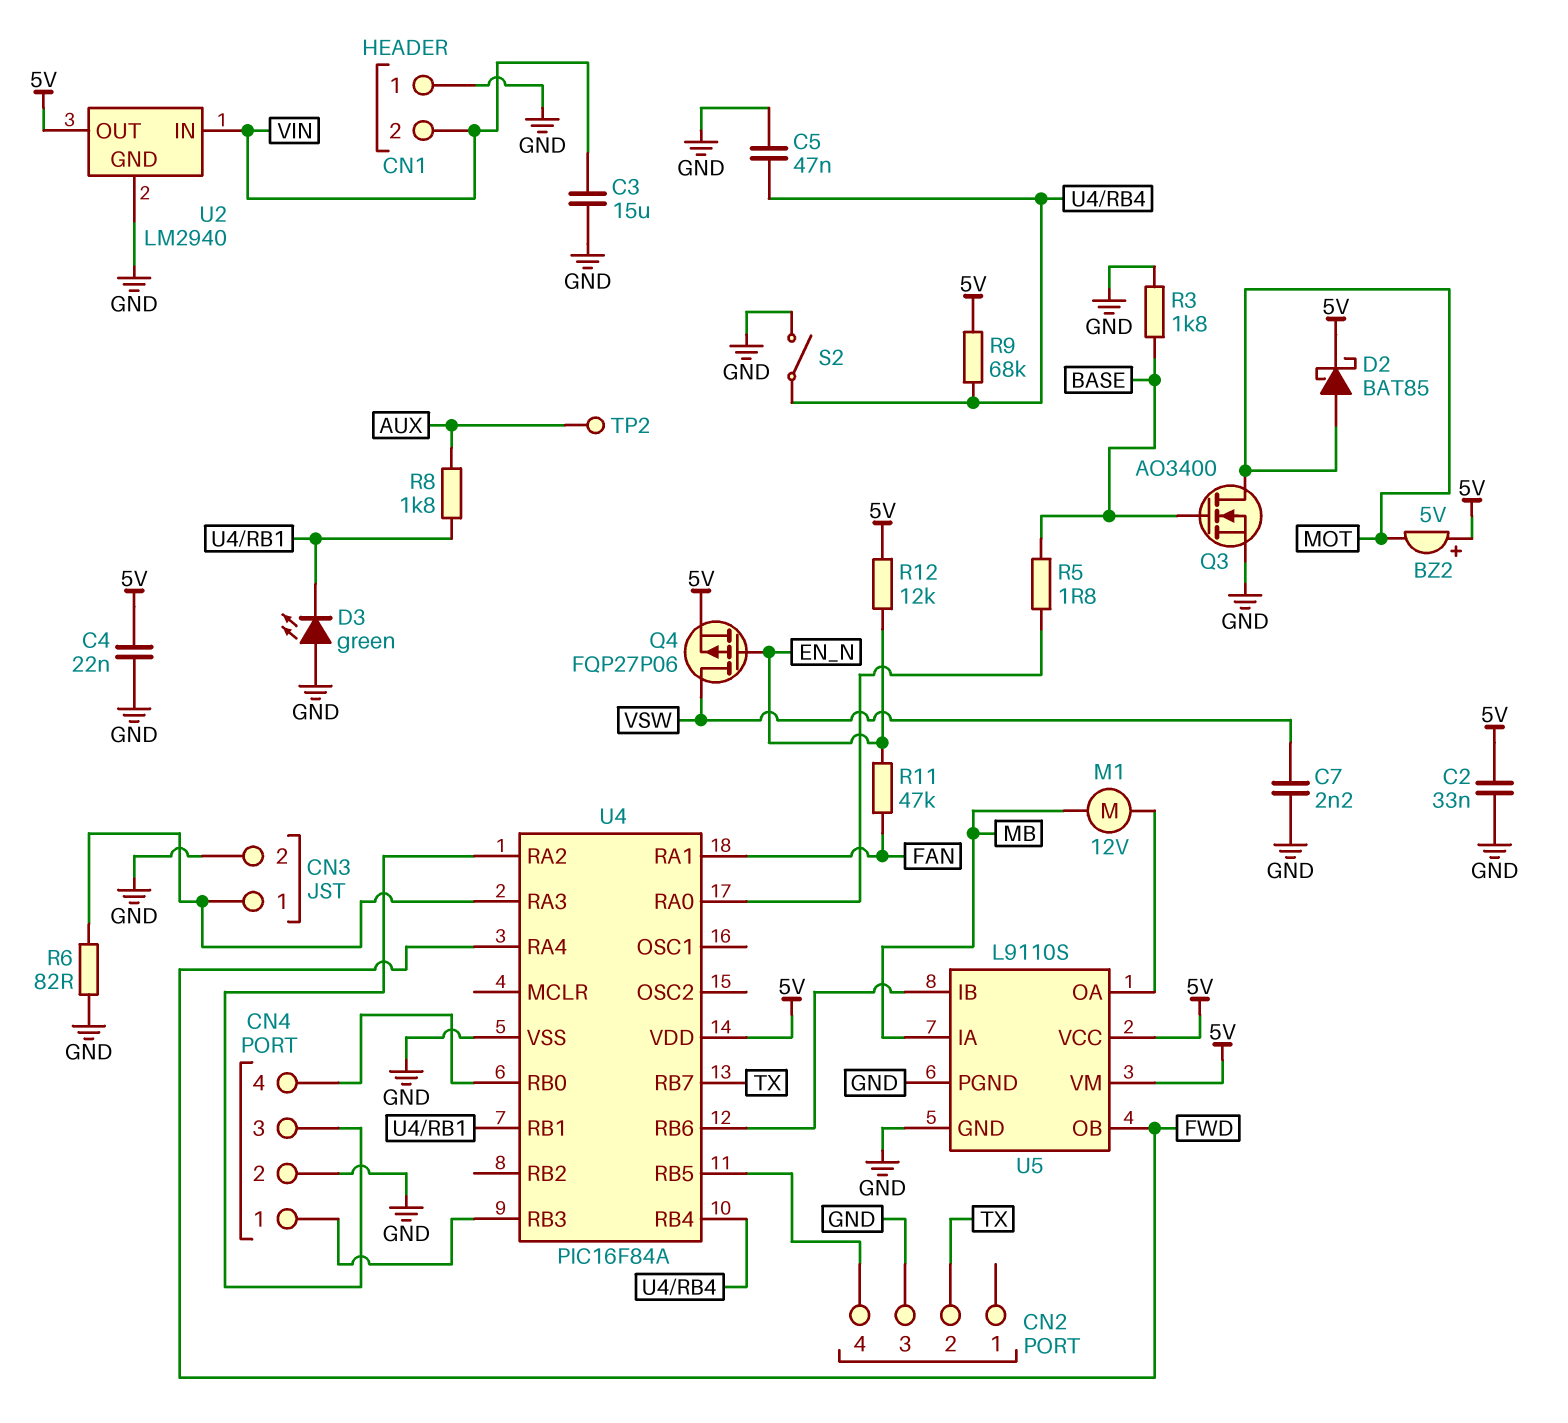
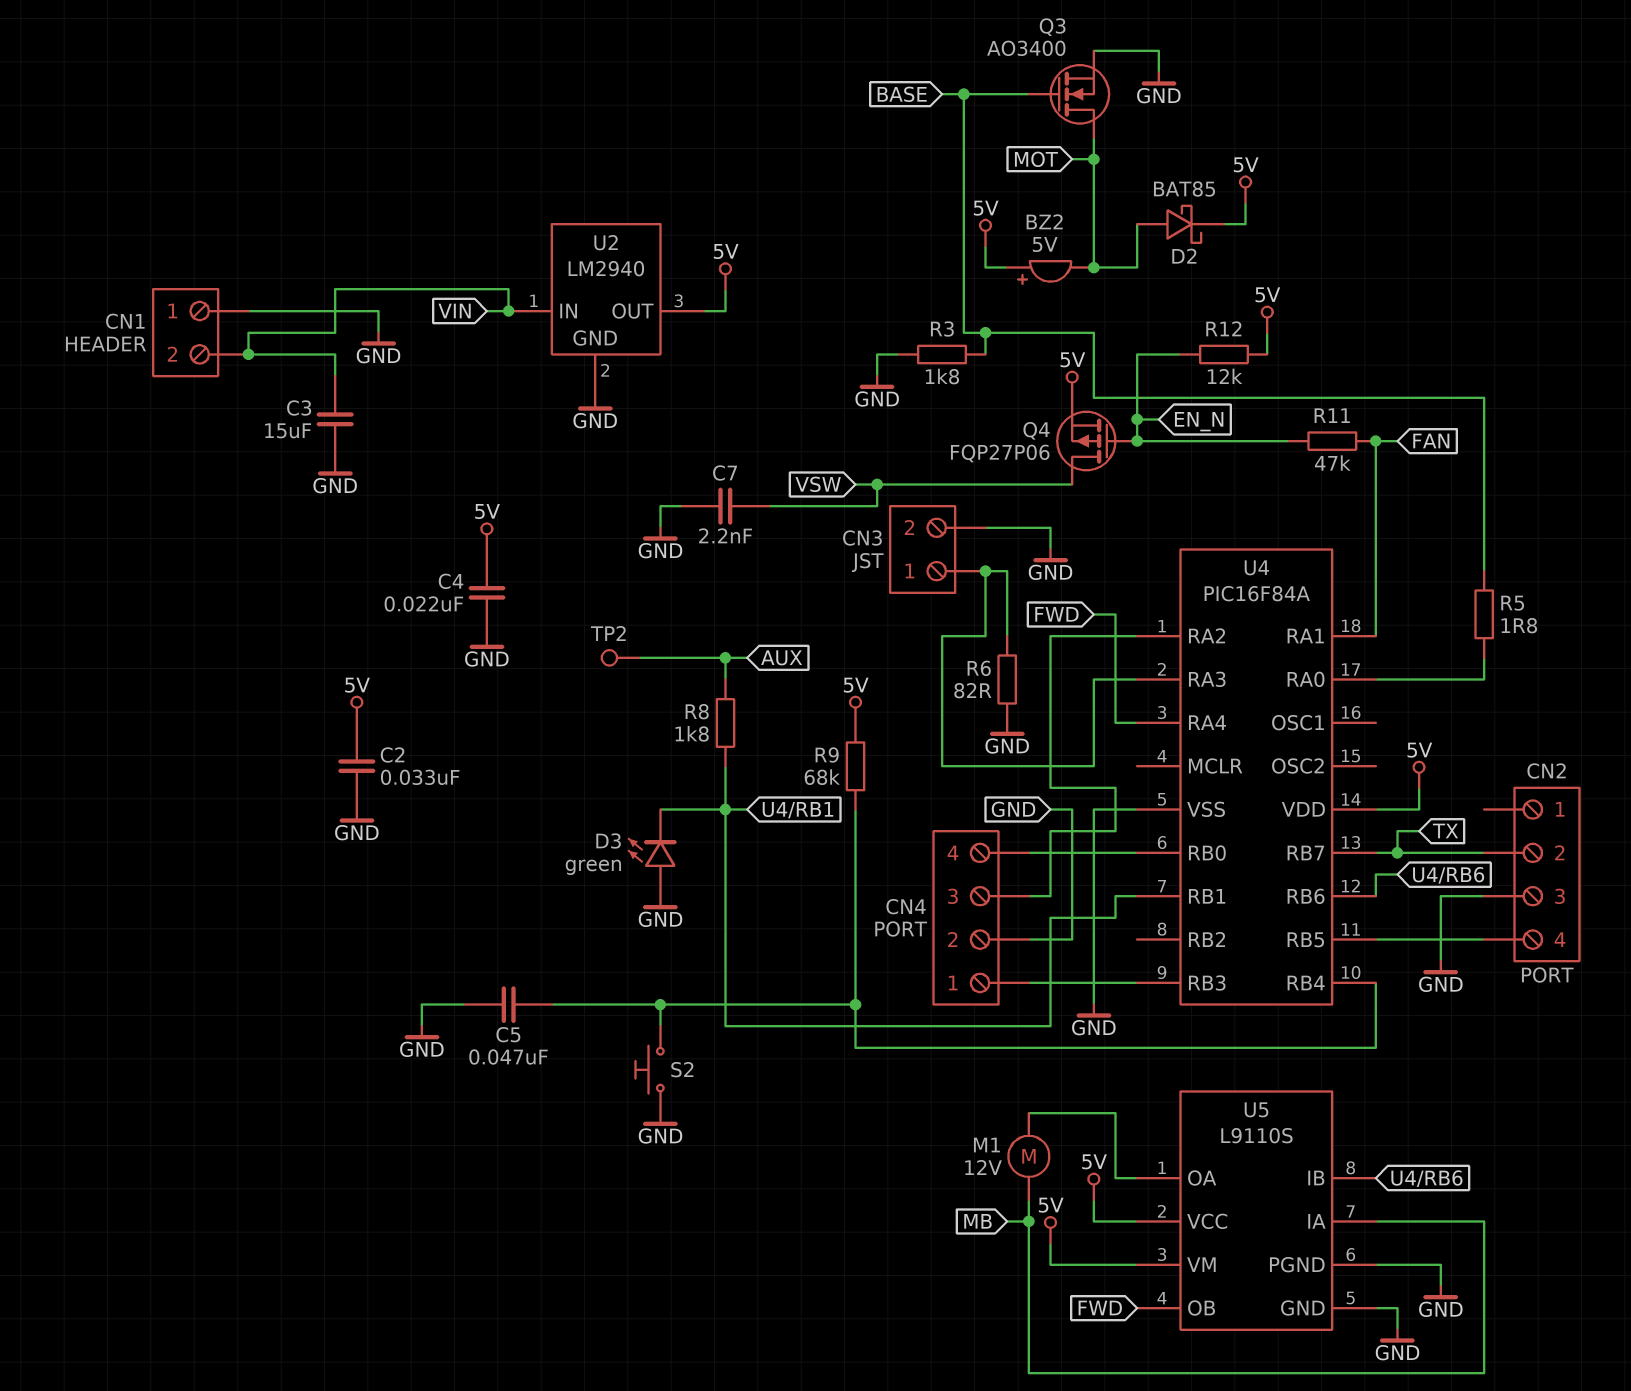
S2: switch (GND, U4/RB4) -> button (GND, U4/RB4)

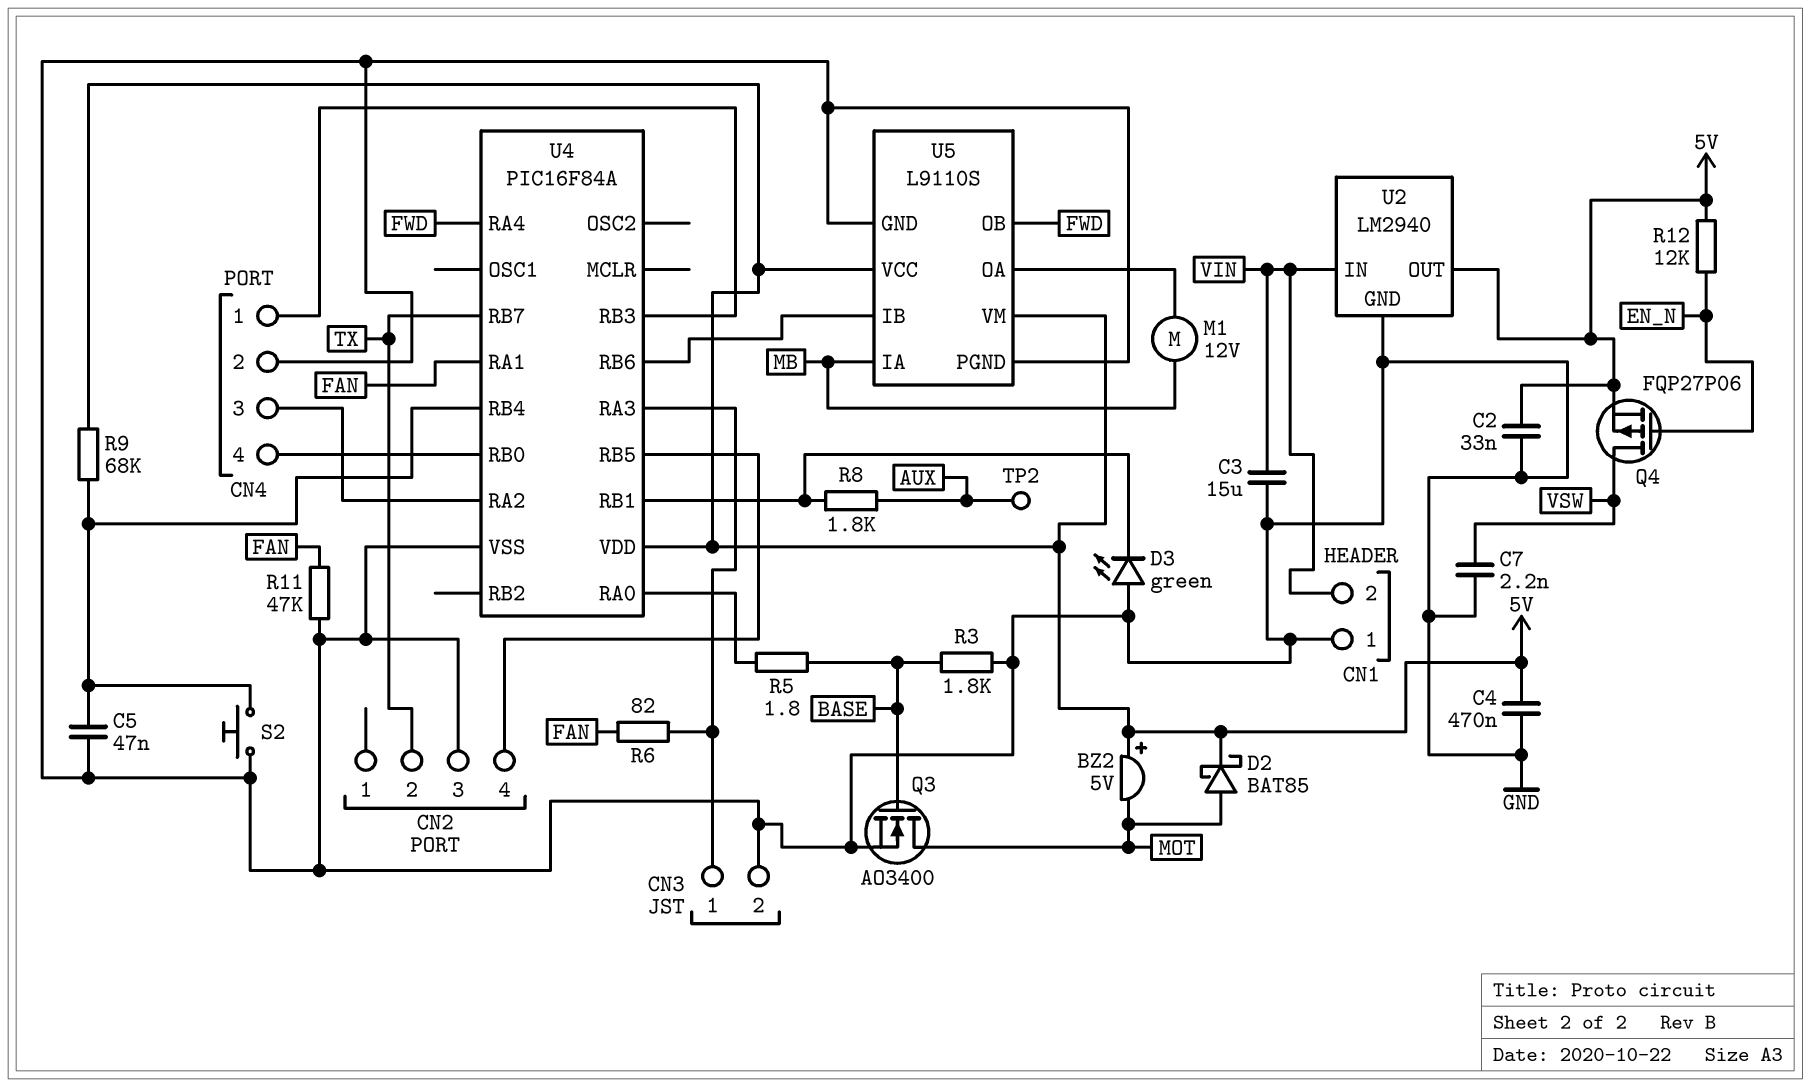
C4: 22nF (5V, GND) -> 470nF (5V, GND)
R6: 82 (CN3/1, GND) -> 82 (CN3/1, FAN)
R11: 47k (EN_N, FAN) -> 47k (FAN, GND)

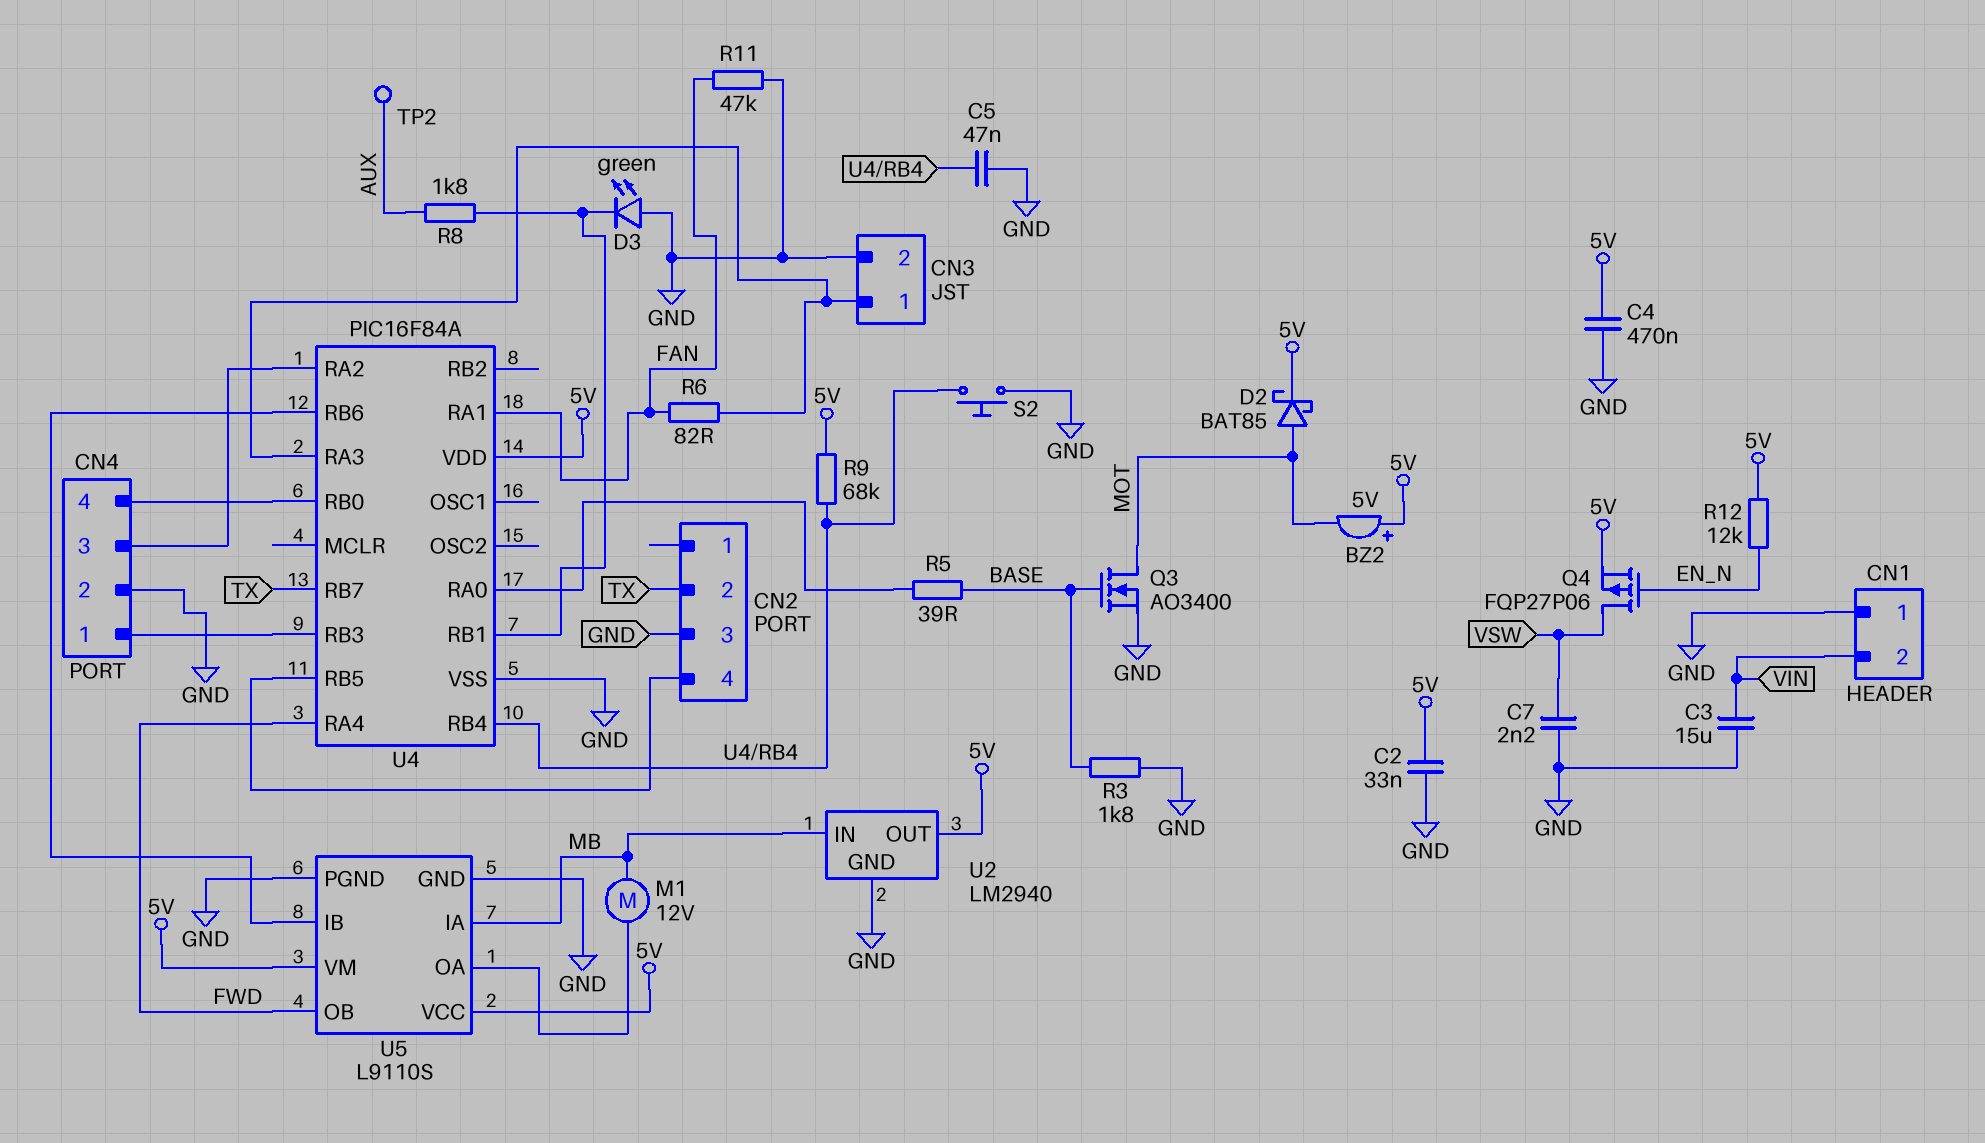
R5: 1.8 (BASE, U4/RA0) -> 39 (BASE, U4/RA0)
U2 pin IN: VIN -> MB

